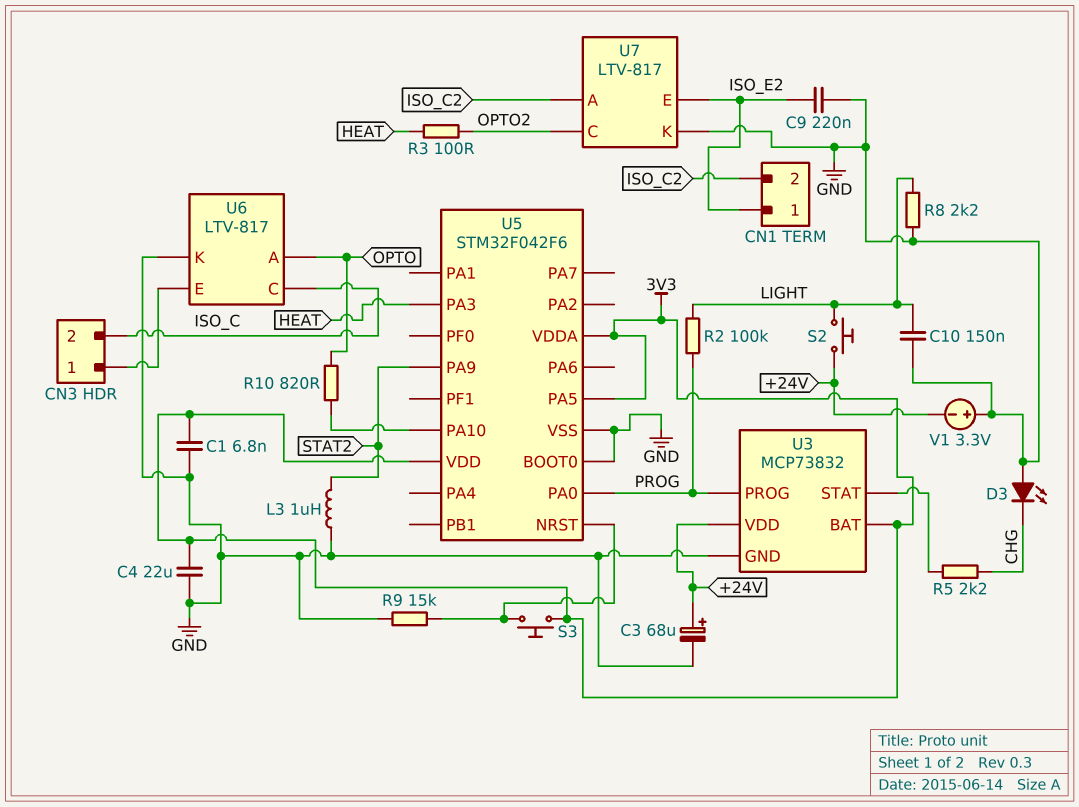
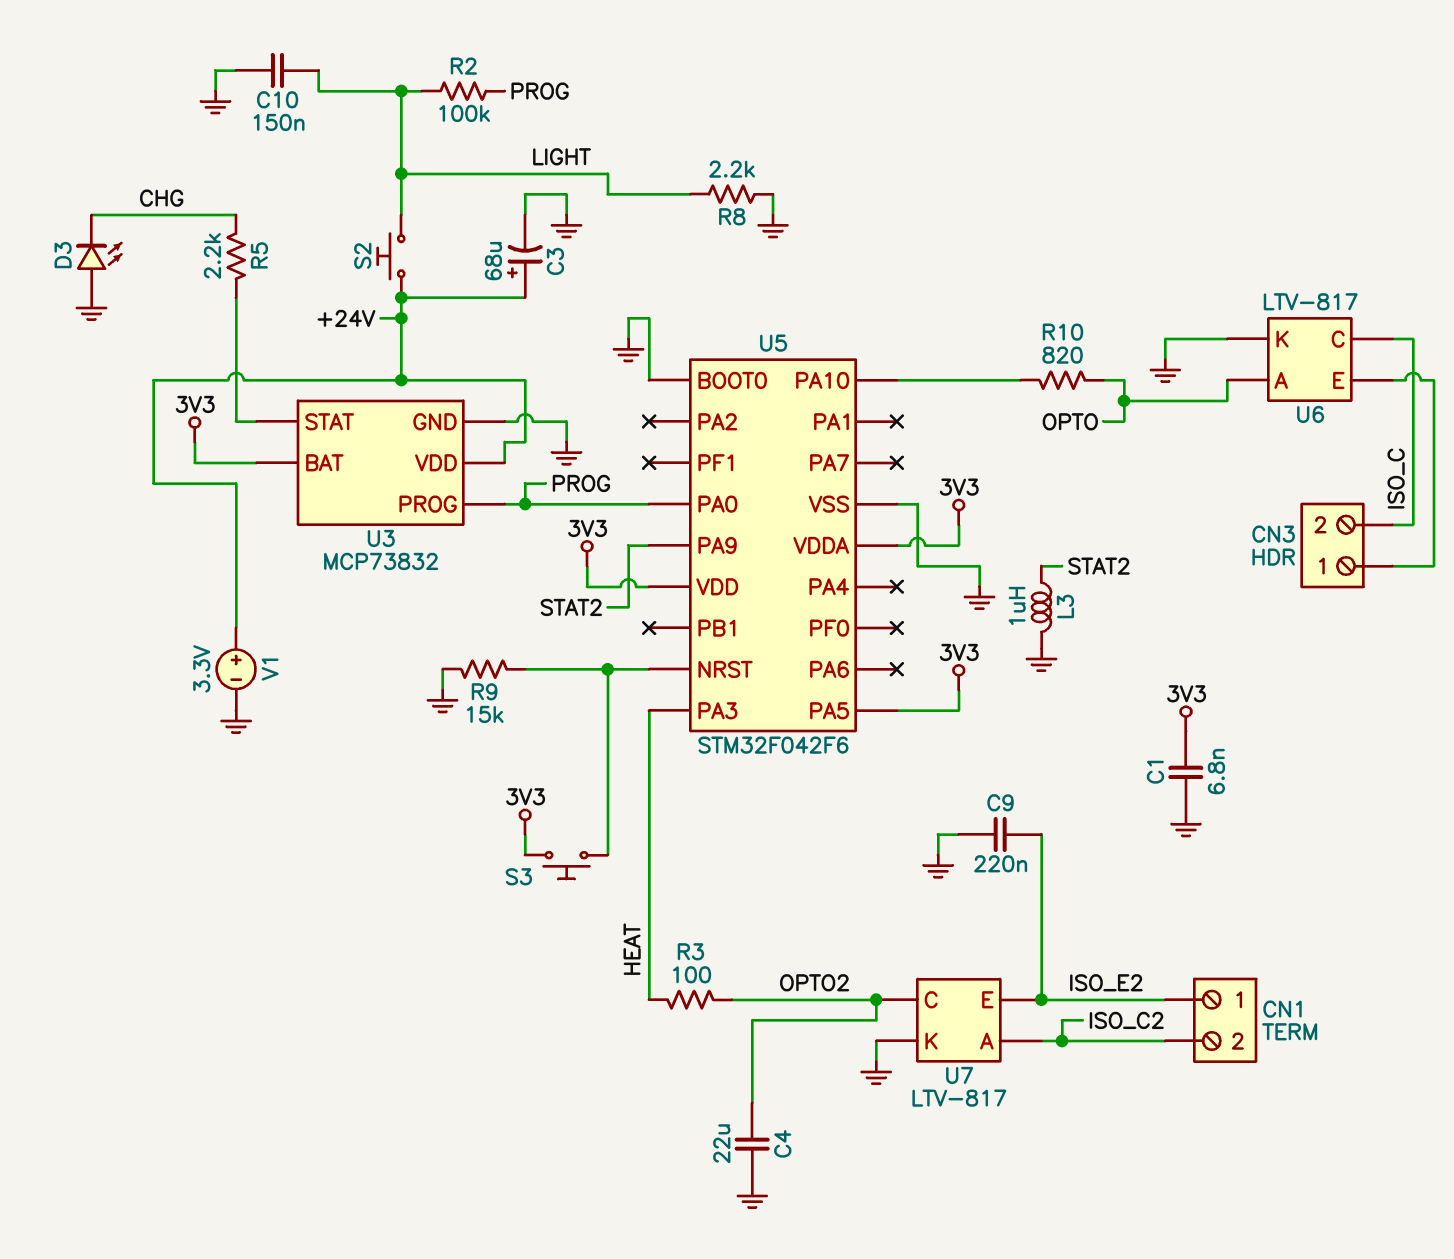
C4: 22uF (3V3, GND) -> 22uF (GND, OPTO2)
V1: 3.3V (plus GND, minus +24V) -> 3.3V (plus +24V, minus GND)

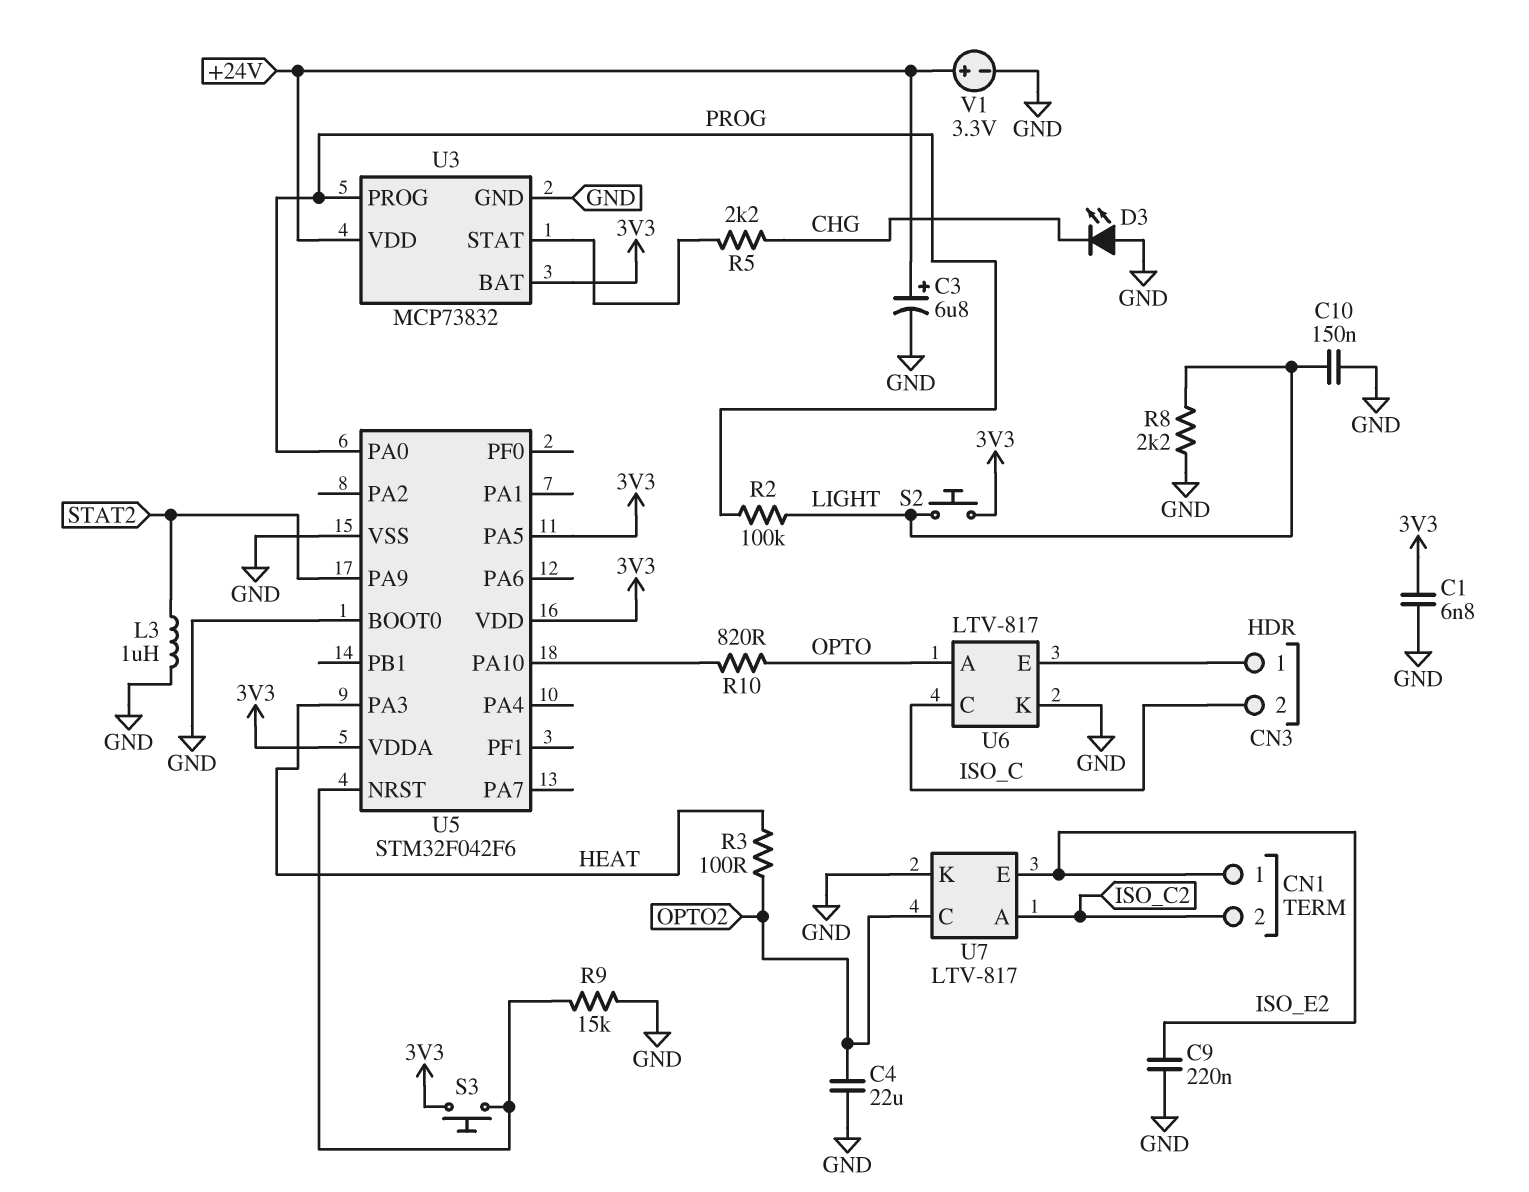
C3: 68uF (plus +24V, minus GND) -> 6.8uF (plus +24V, minus GND)
S2: button (+24V, LIGHT) -> button (3V3, LIGHT)

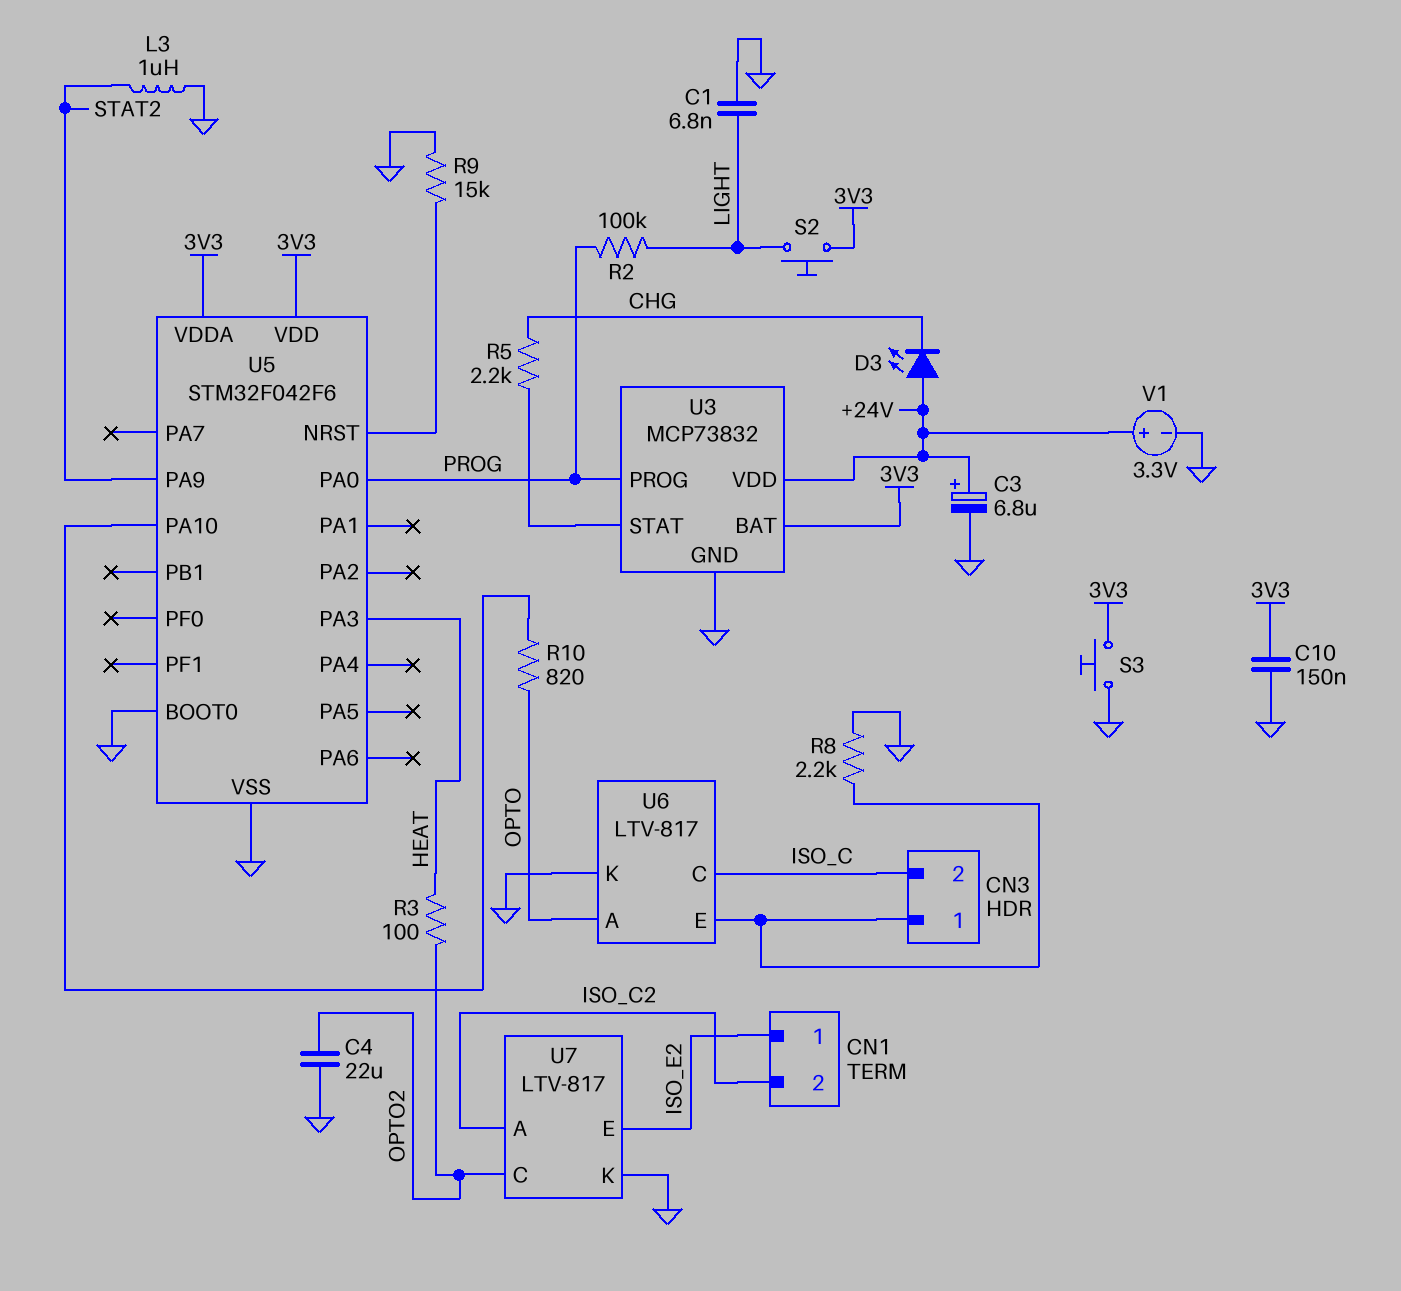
C1: 6.8nF (3V3, GND) -> 6.8nF (GND, LIGHT)
C9: 220nF (GND, ISO_E2) -> none
C10: 150nF (GND, LIGHT) -> 150nF (3V3, GND)
D3: LED (A GND, K CHG) -> LED (A +24V, K CHG)
R8: 2.2k (GND, LIGHT) -> 2.2k (CN3/1, GND)
S3: button (3V3, U5/NRST) -> button (3V3, GND)
U5 pin PA5: 3V3 -> none

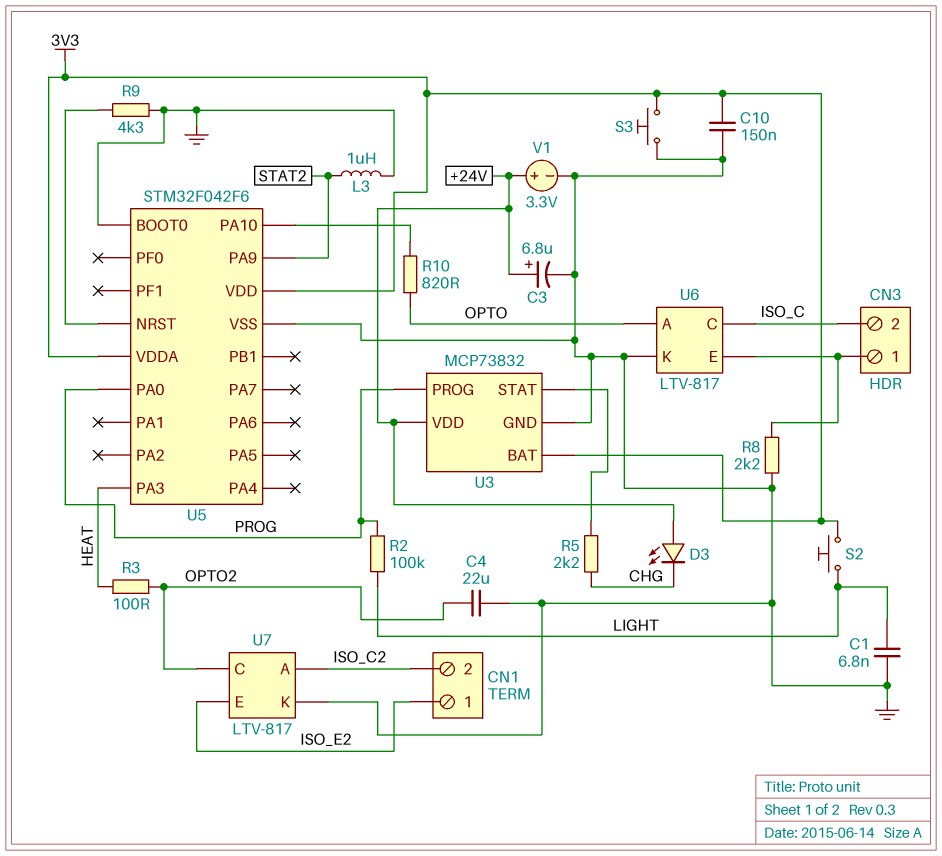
R9: 15k (GND, U5/NRST) -> 4.3k (GND, U5/NRST)

